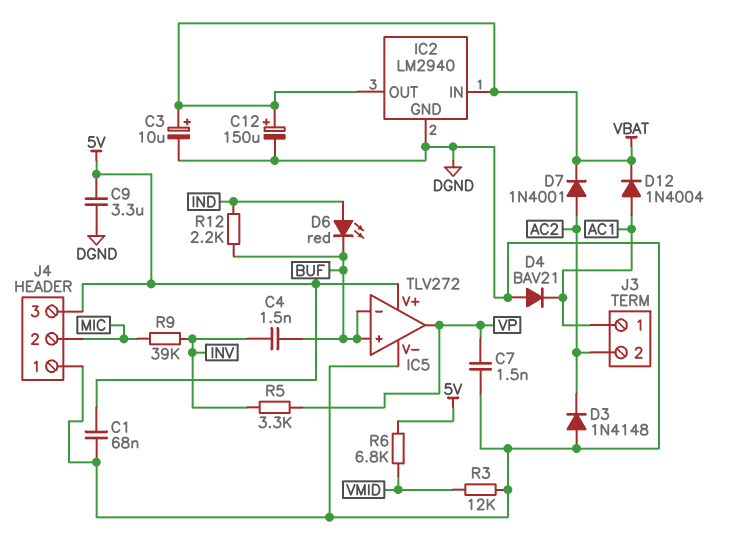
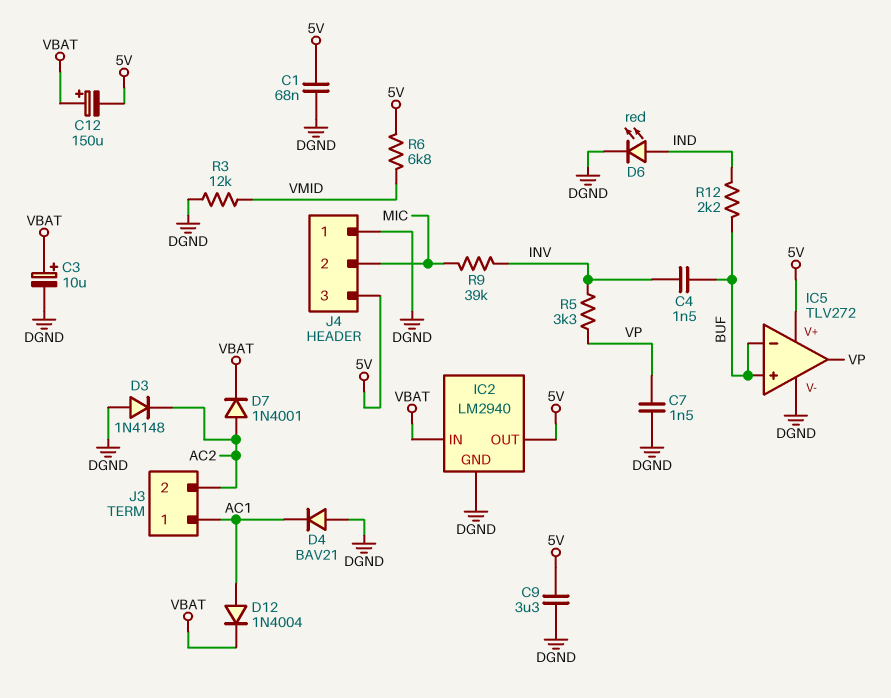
C12: 150uF (plus VBAT, minus DGND) -> 150uF (plus VBAT, minus 5V)
D6: LED red (A IND, K BUF) -> LED red (A IND, K DGND)
IC2 pin OUT: VBAT -> 5V

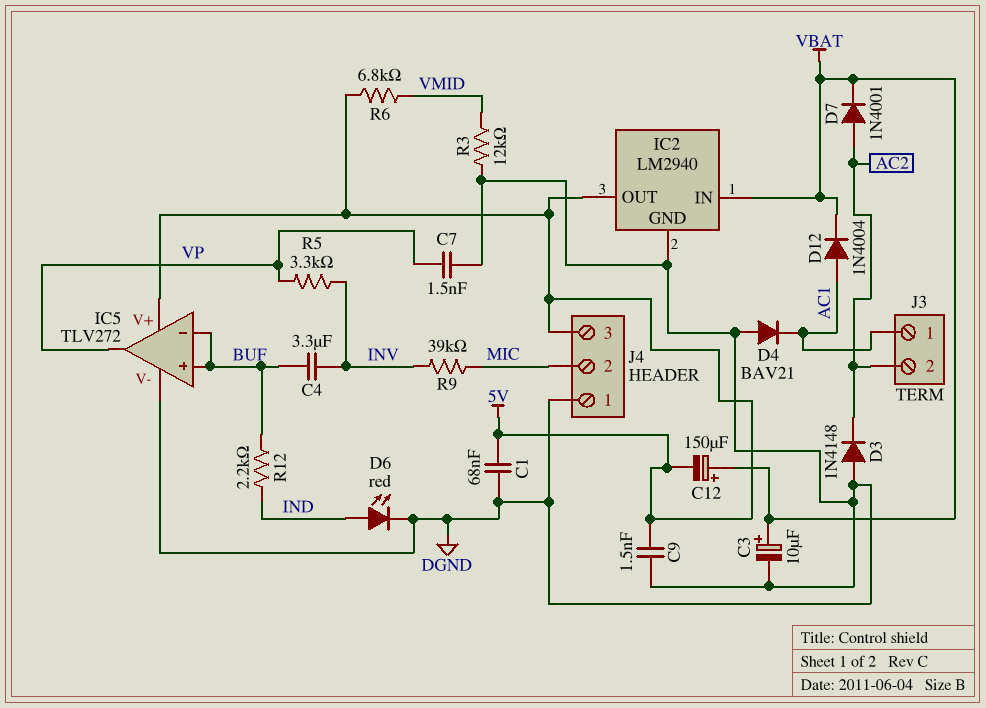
C4: 1.5nF (BUF, INV) -> 3.3uF (BUF, INV)
C9: 3.3uF (5V, DGND) -> 1.5nF (5V, DGND)

